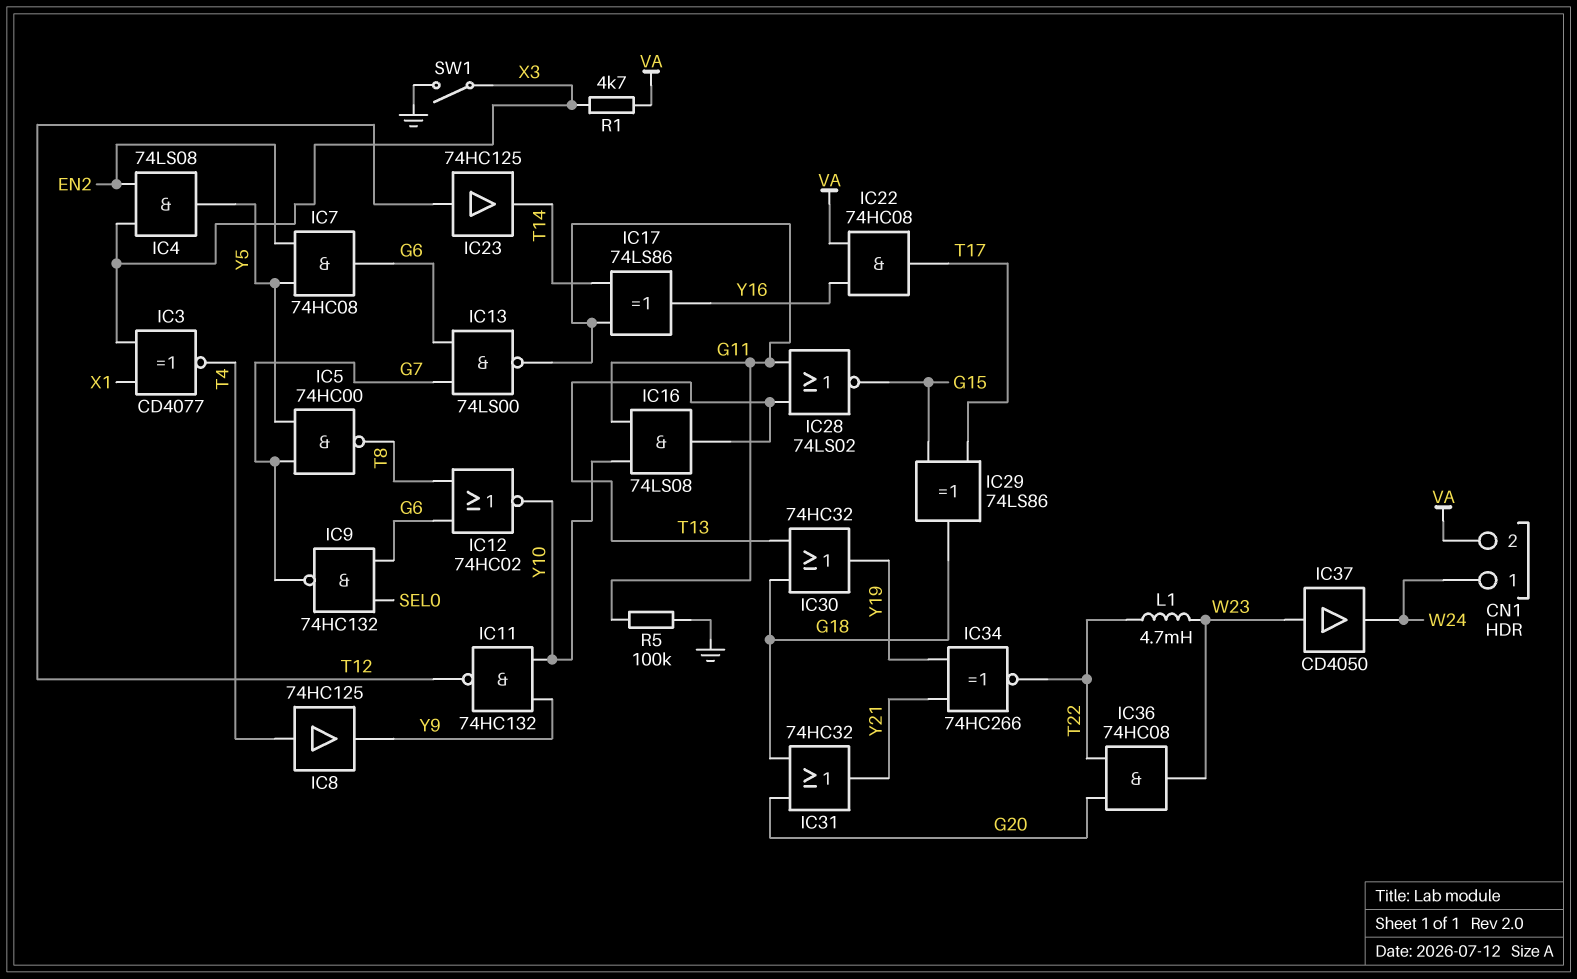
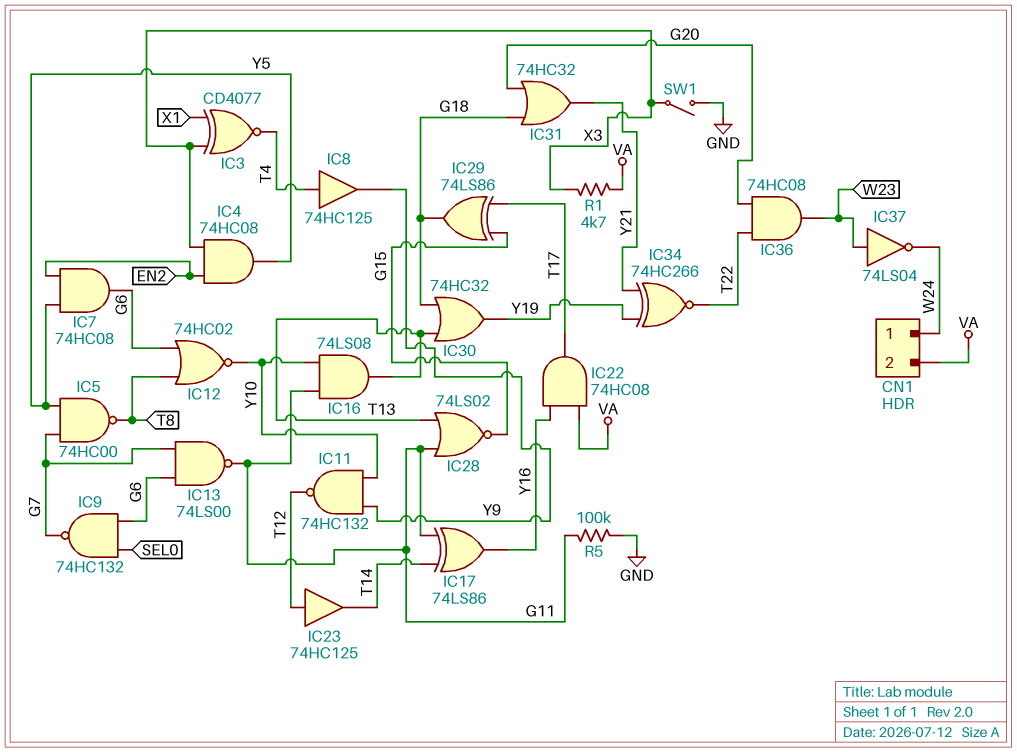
IC4: AND 74LS08 (in EN2, in X3, out Y5) -> AND 74HC08 (in EN2, in X3, out Y5)
IC37: buffer CD4050 (in W23, out W24) -> NOT 74LS04 (in W23, out W24)
L1: 4.7mH (T22, W23) -> none

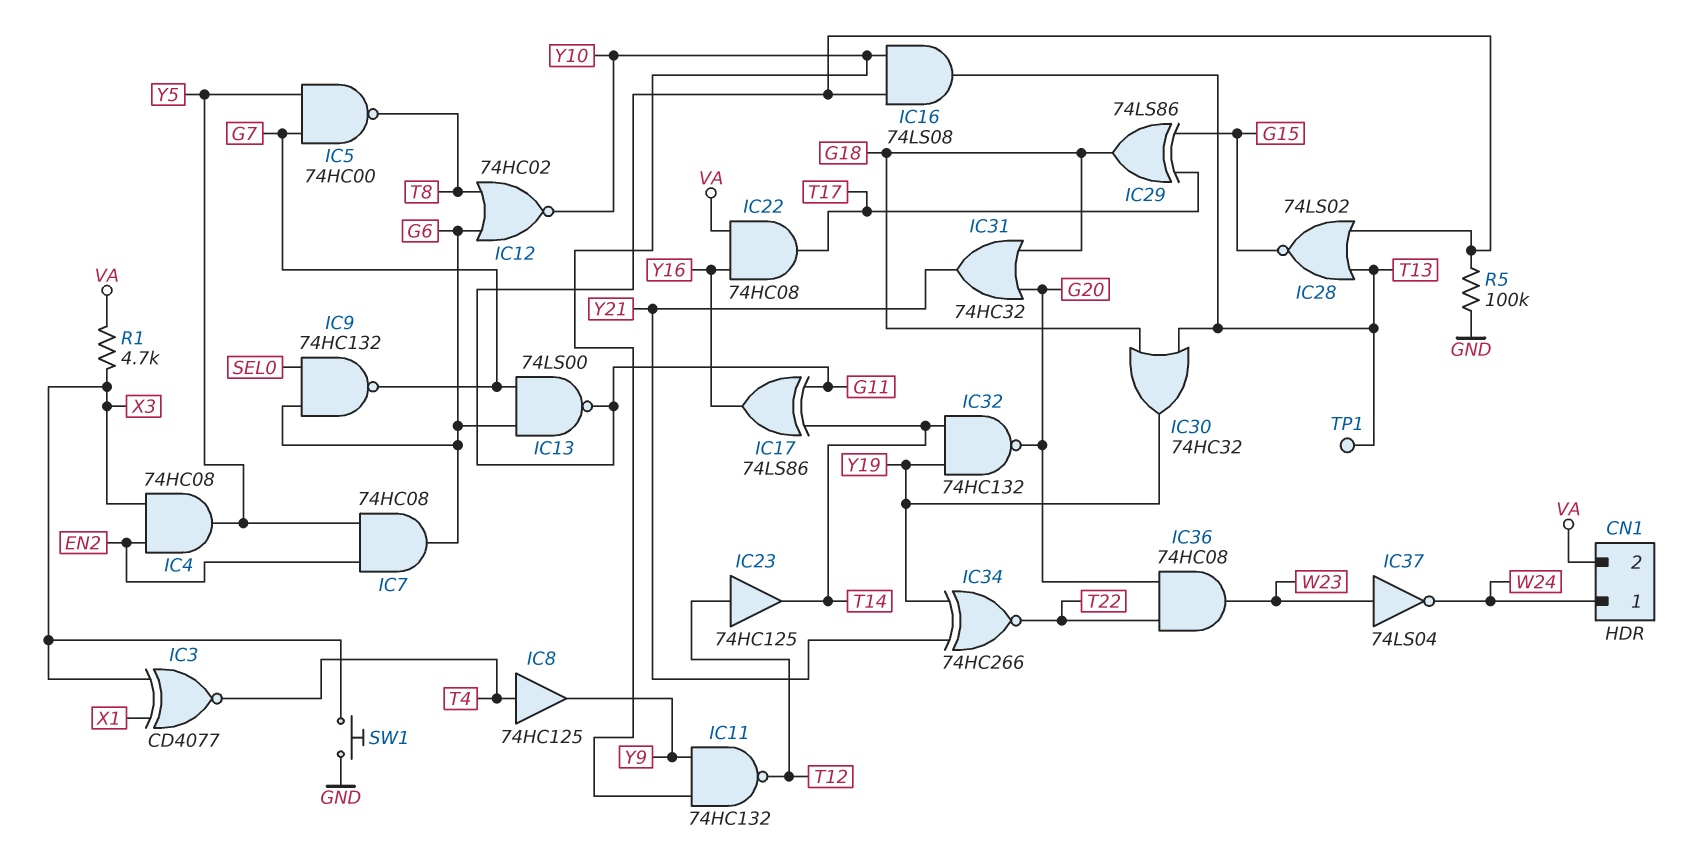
IC32: none -> NAND 74HC132 (in T14, in Y19, out G20)
SW1: switch (GND, X3) -> button (GND, X3)
TP1: none -> test point (T13)

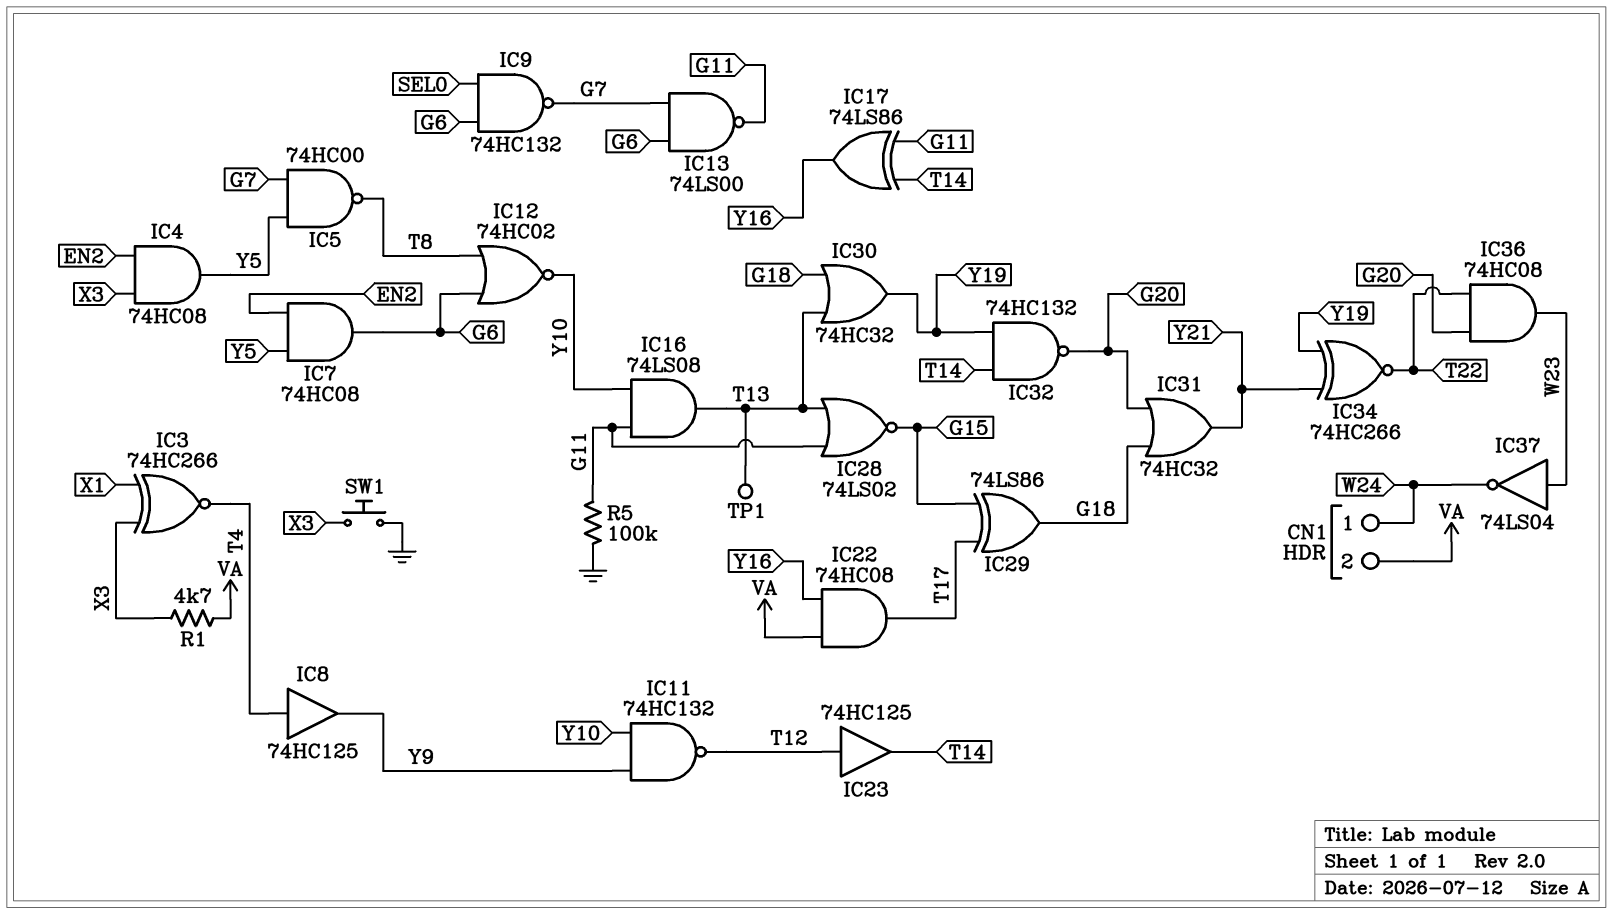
IC3: XNOR CD4077 (in X1, in X3, out T4) -> XNOR 74HC266 (in X1, in X3, out T4)

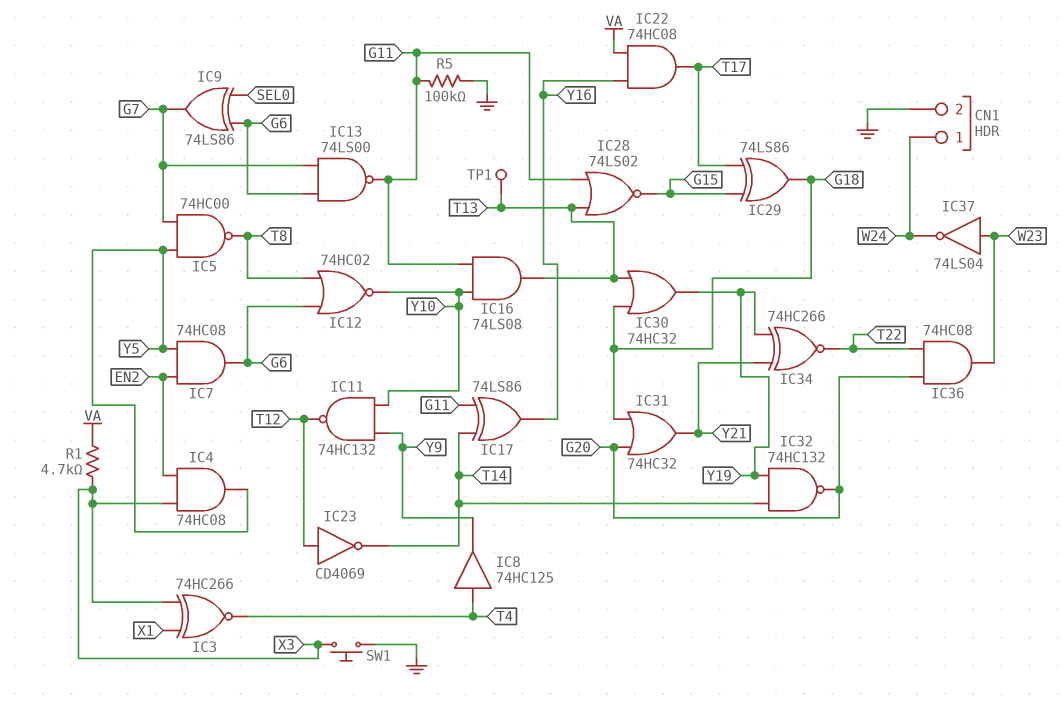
CN1 pin 2: VA -> GND
IC9: NAND 74HC132 (in G6, in SEL0, out G7) -> XOR 74LS86 (in G6, in SEL0, out G7)
IC23: buffer 74HC125 (in T12, out T14) -> NOT CD4069 (in T12, out T14)

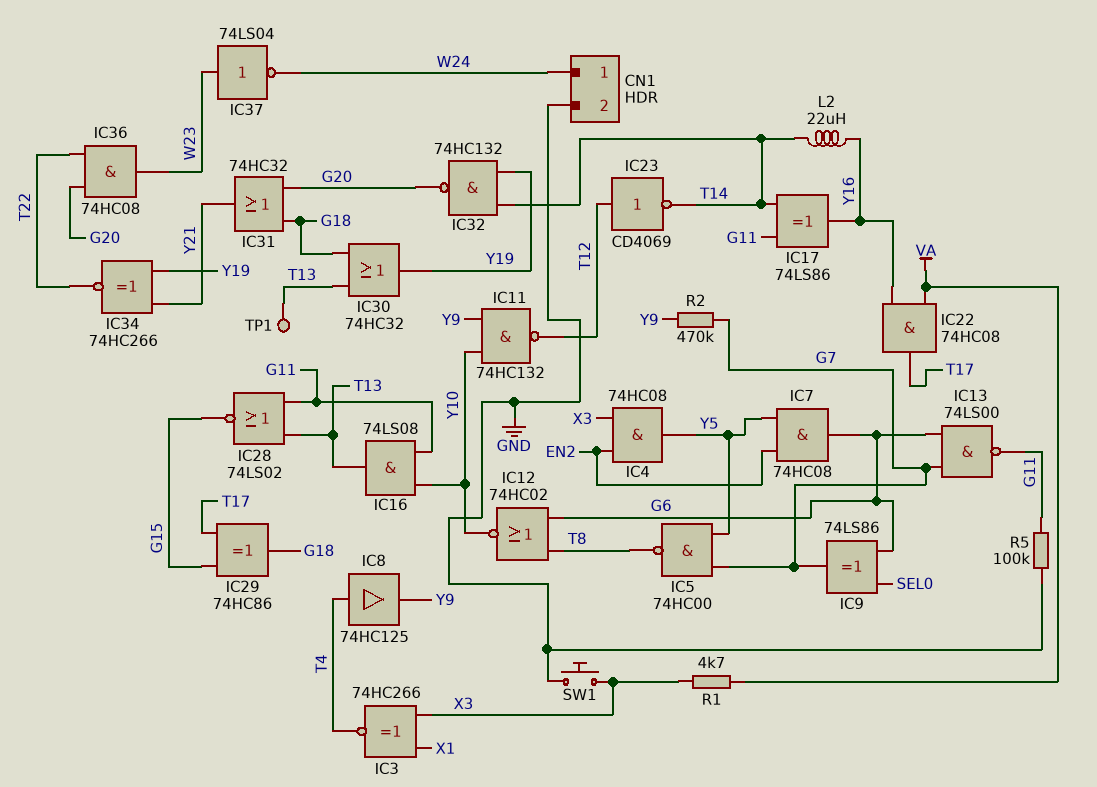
IC29: XOR 74LS86 (in G15, in T17, out G18) -> XOR 74HC86 (in G15, in T17, out G18)
L2: none -> 22uH (T14, Y16)
R2: none -> 470k (G7, Y9)

